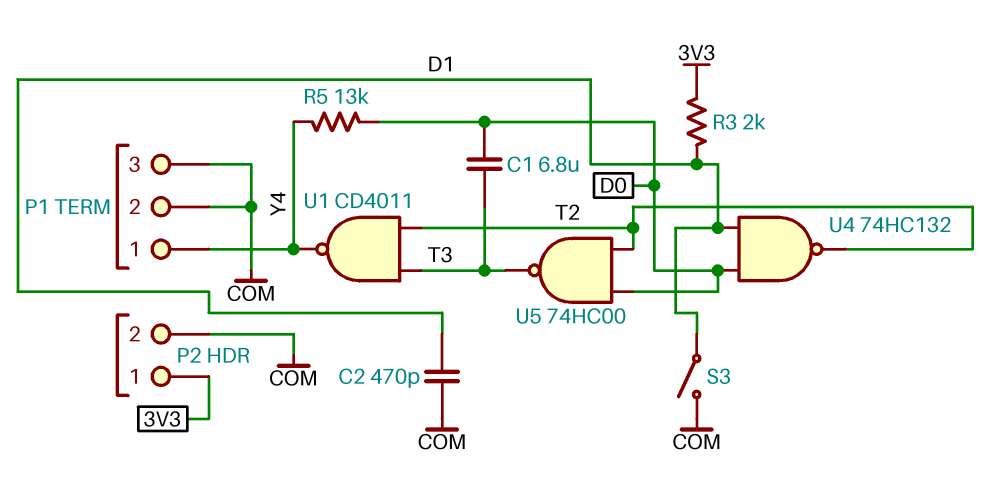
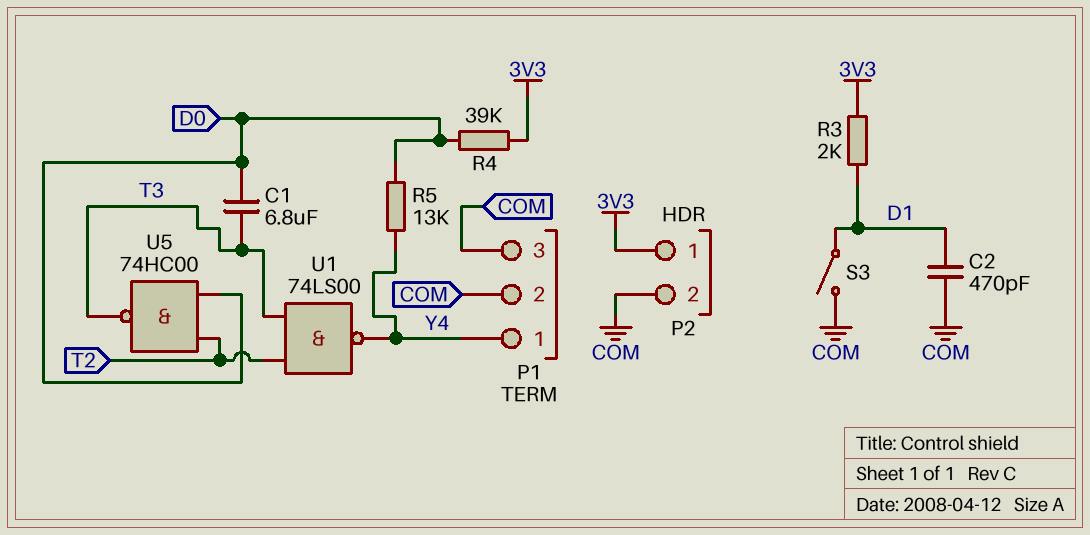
R4: none -> 39k (3V3, D0)
U1: NAND CD4011 (in T2, in T3, out Y4) -> NAND 74LS00 (in T2, in T3, out Y4)
U4: NAND 74HC132 (in D0, in D1, out T2) -> none

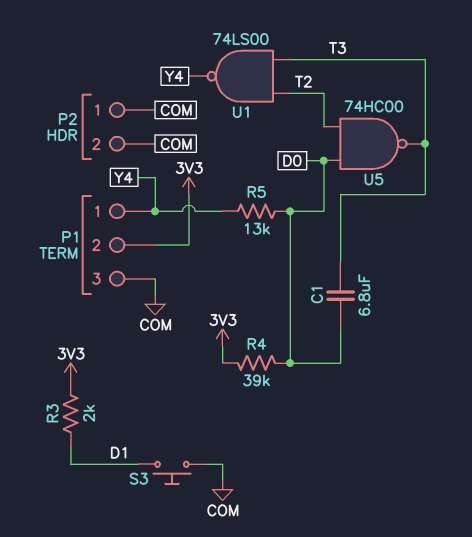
C2: 470pF (COM, D1) -> none
P1 pin 2: COM -> 3V3
P2 pin 1: 3V3 -> COM
S3: switch (COM, D1) -> button (COM, D1)

